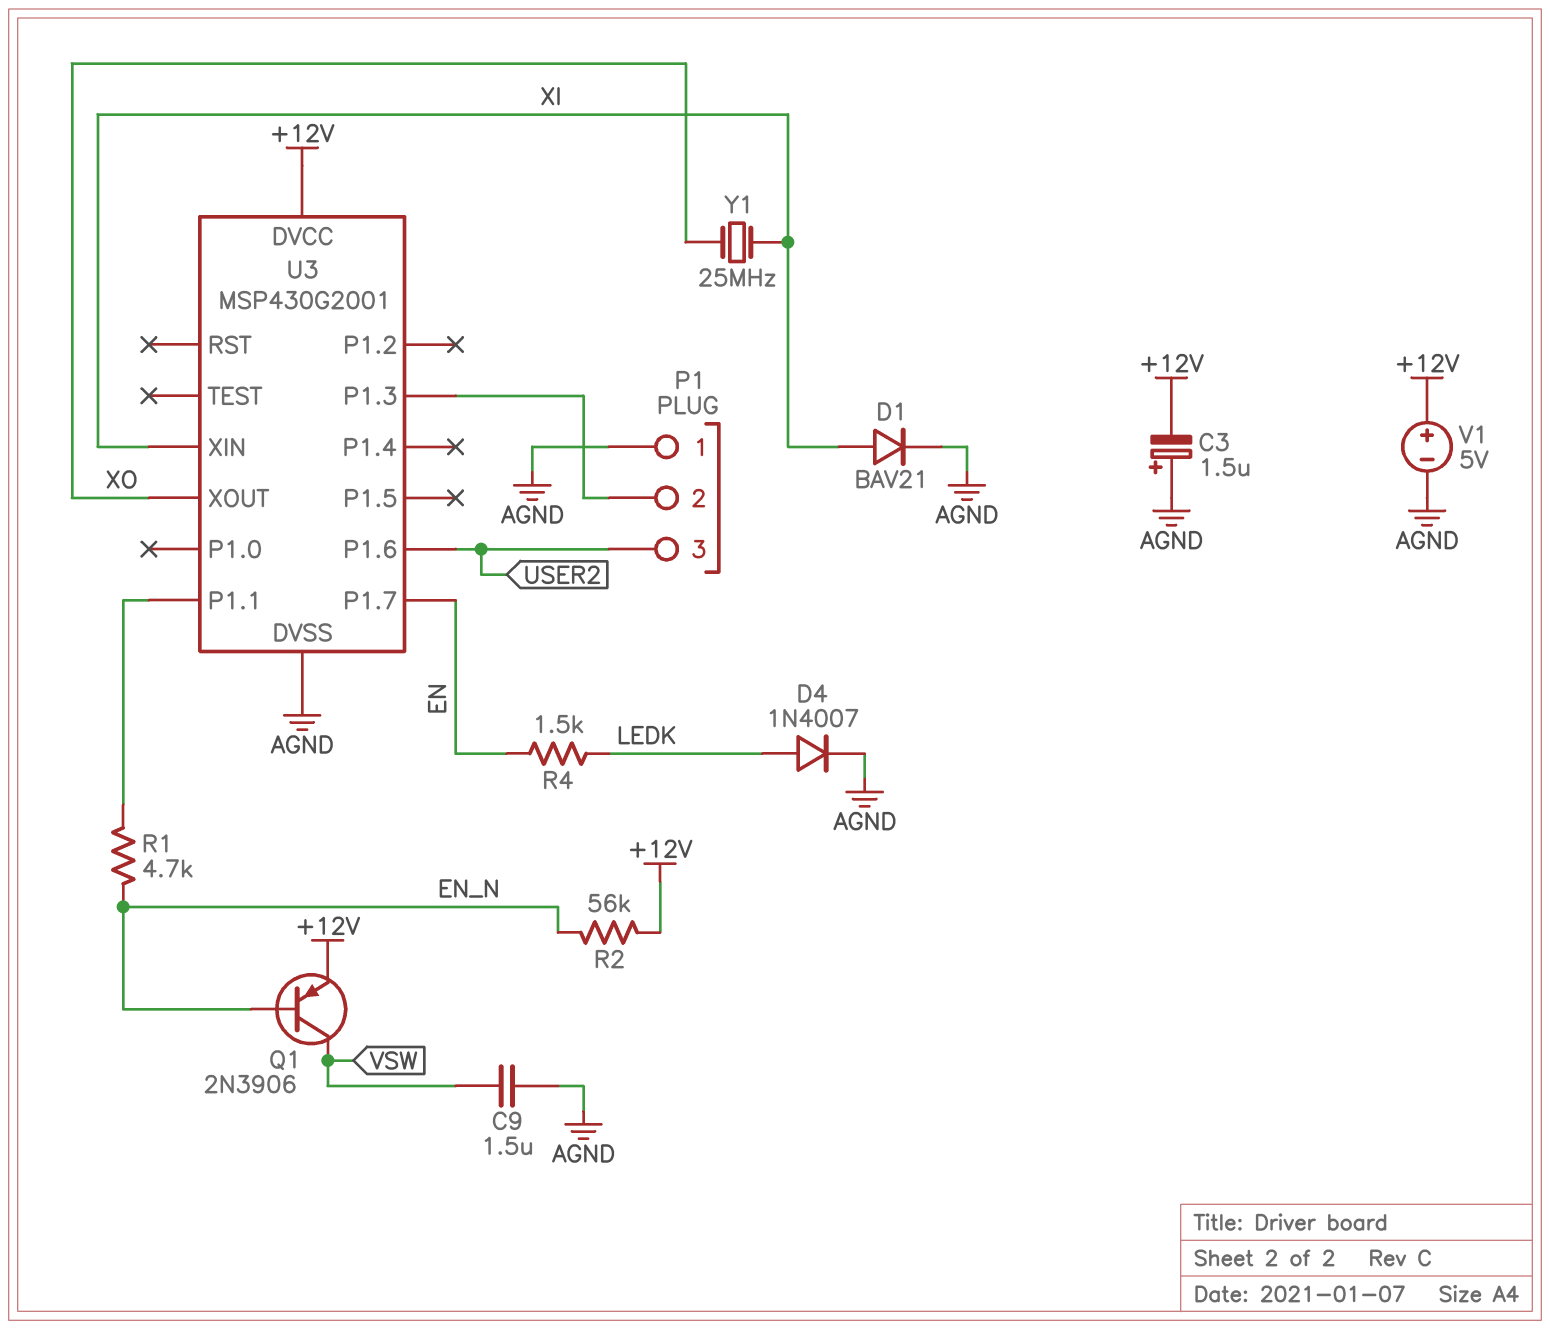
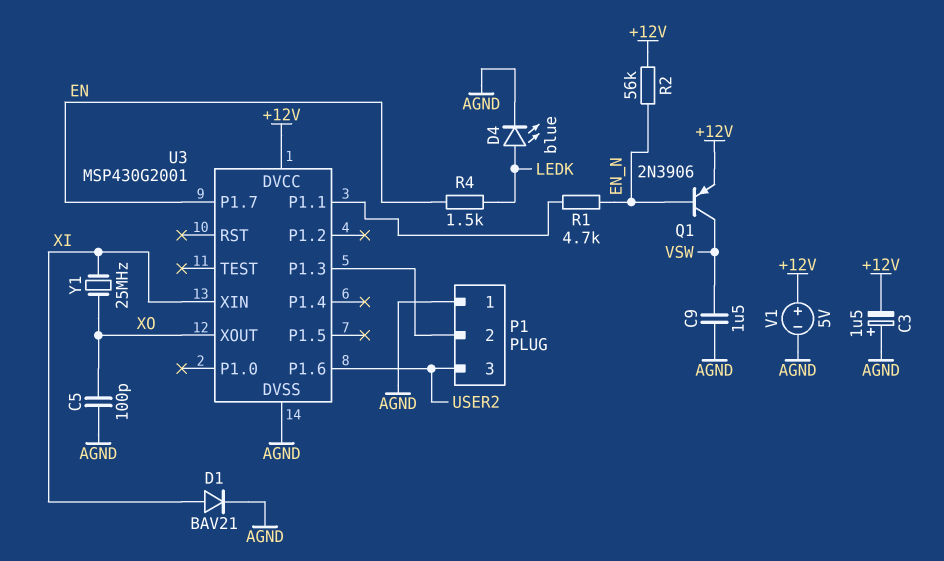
C5: none -> 100pF (AGND, XO)
D4: diode 1N4007 (A LEDK, K AGND) -> LED blue (A LEDK, K AGND)

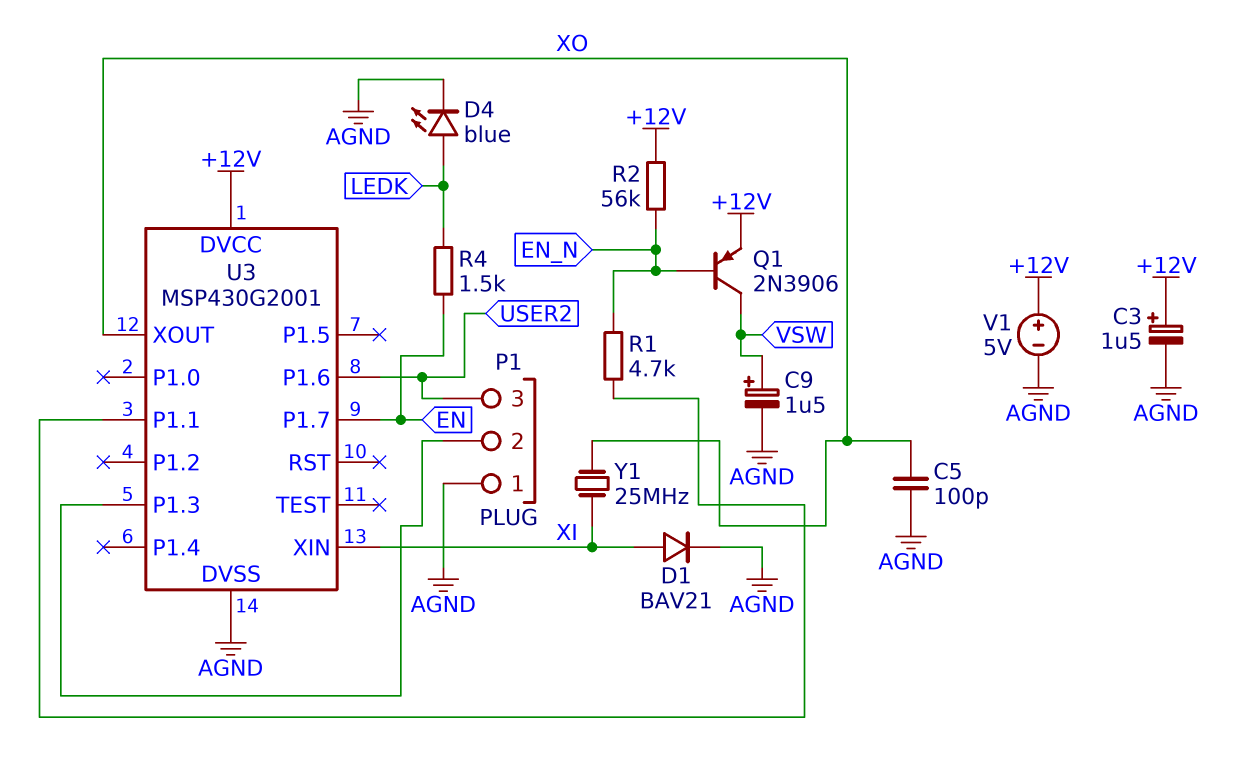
C3: 1.5uF (plus AGND, minus +12V) -> 1.5uF (plus +12V, minus AGND)
C9: 1.5uF (AGND, VSW) -> 1.5uF (plus VSW, minus AGND)

